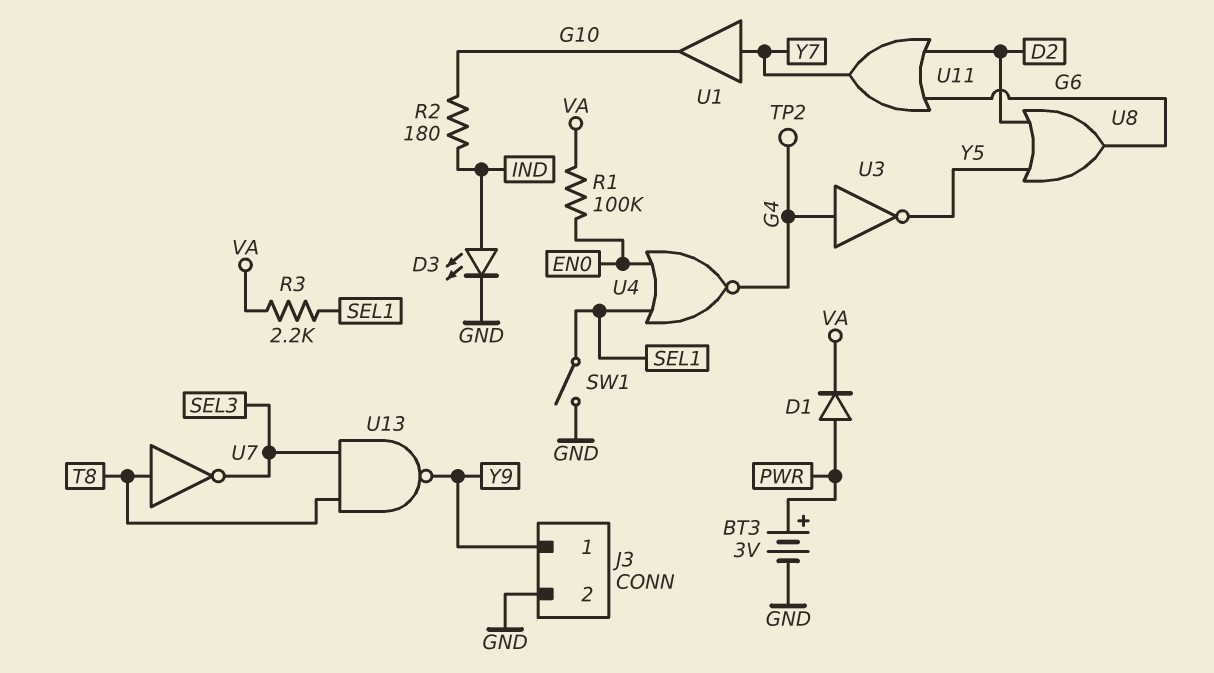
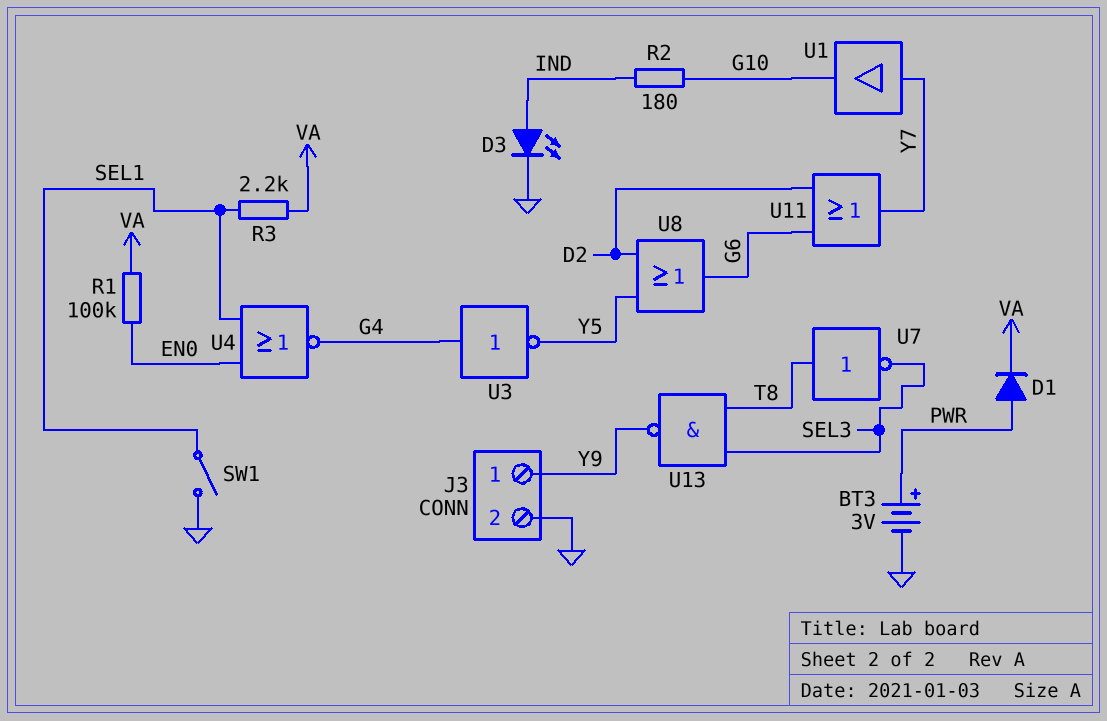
TP2: test point (G4) -> none

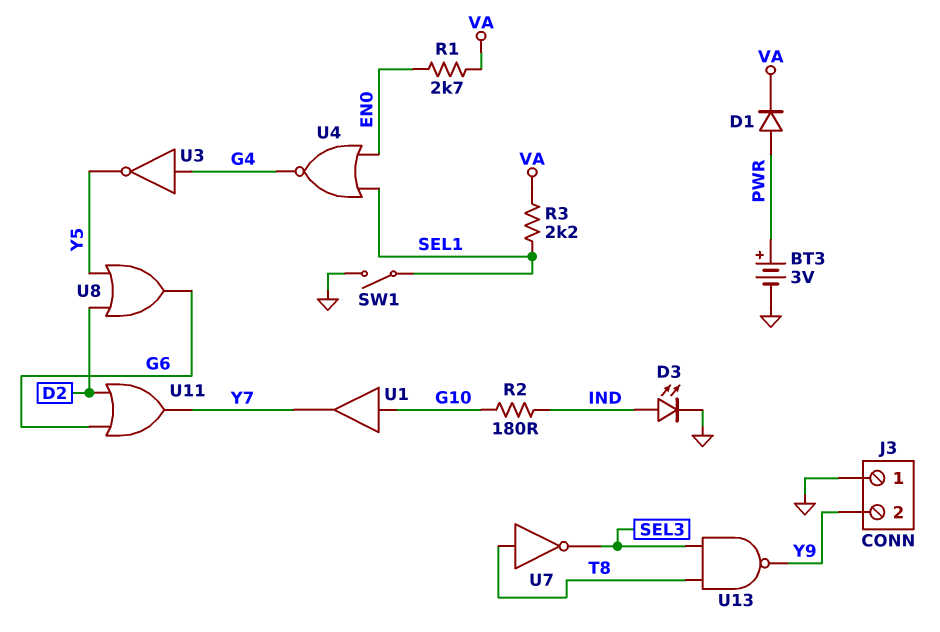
J3 pin 1: Y9 -> GND
J3 pin 2: GND -> Y9
R1: 100k (EN0, VA) -> 2.7k (EN0, VA)
U1: buffer (in Y7, out G10) -> buffer (in G10, out Y7)

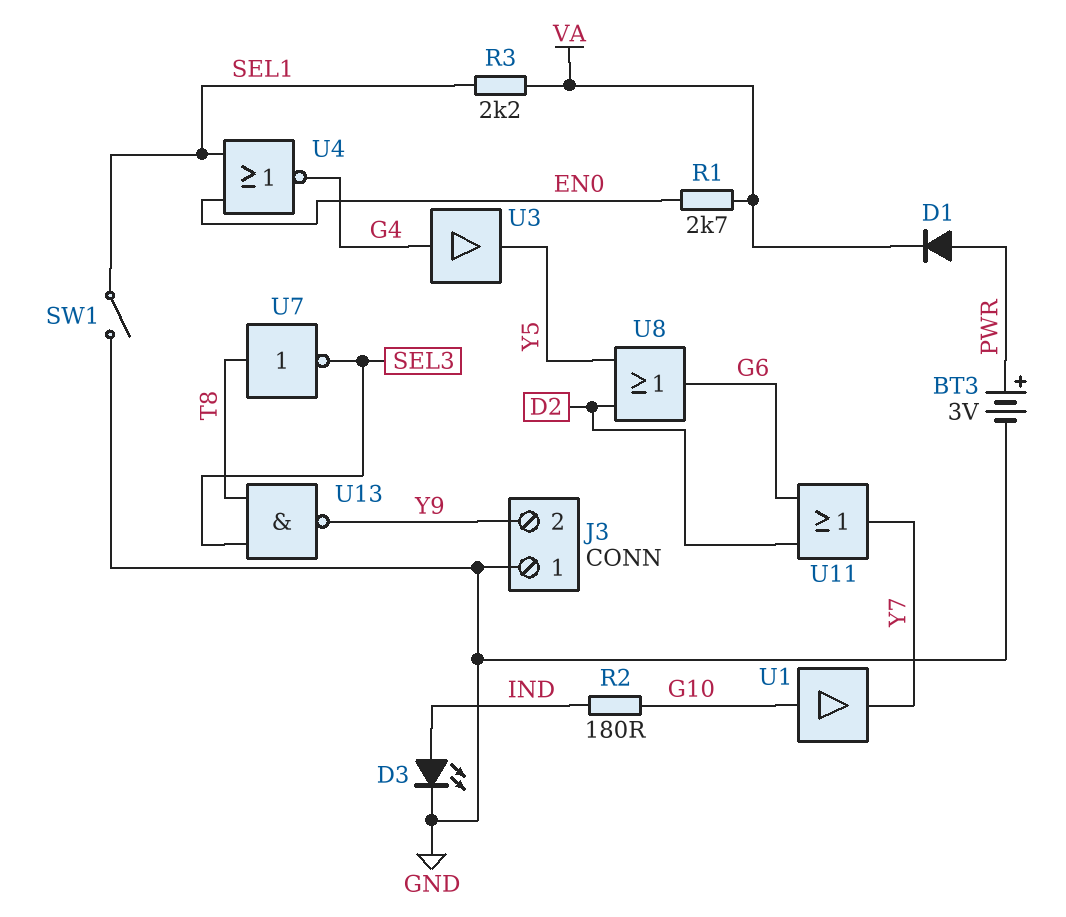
U3: NOT (in G4, out Y5) -> buffer (in G4, out Y5)

